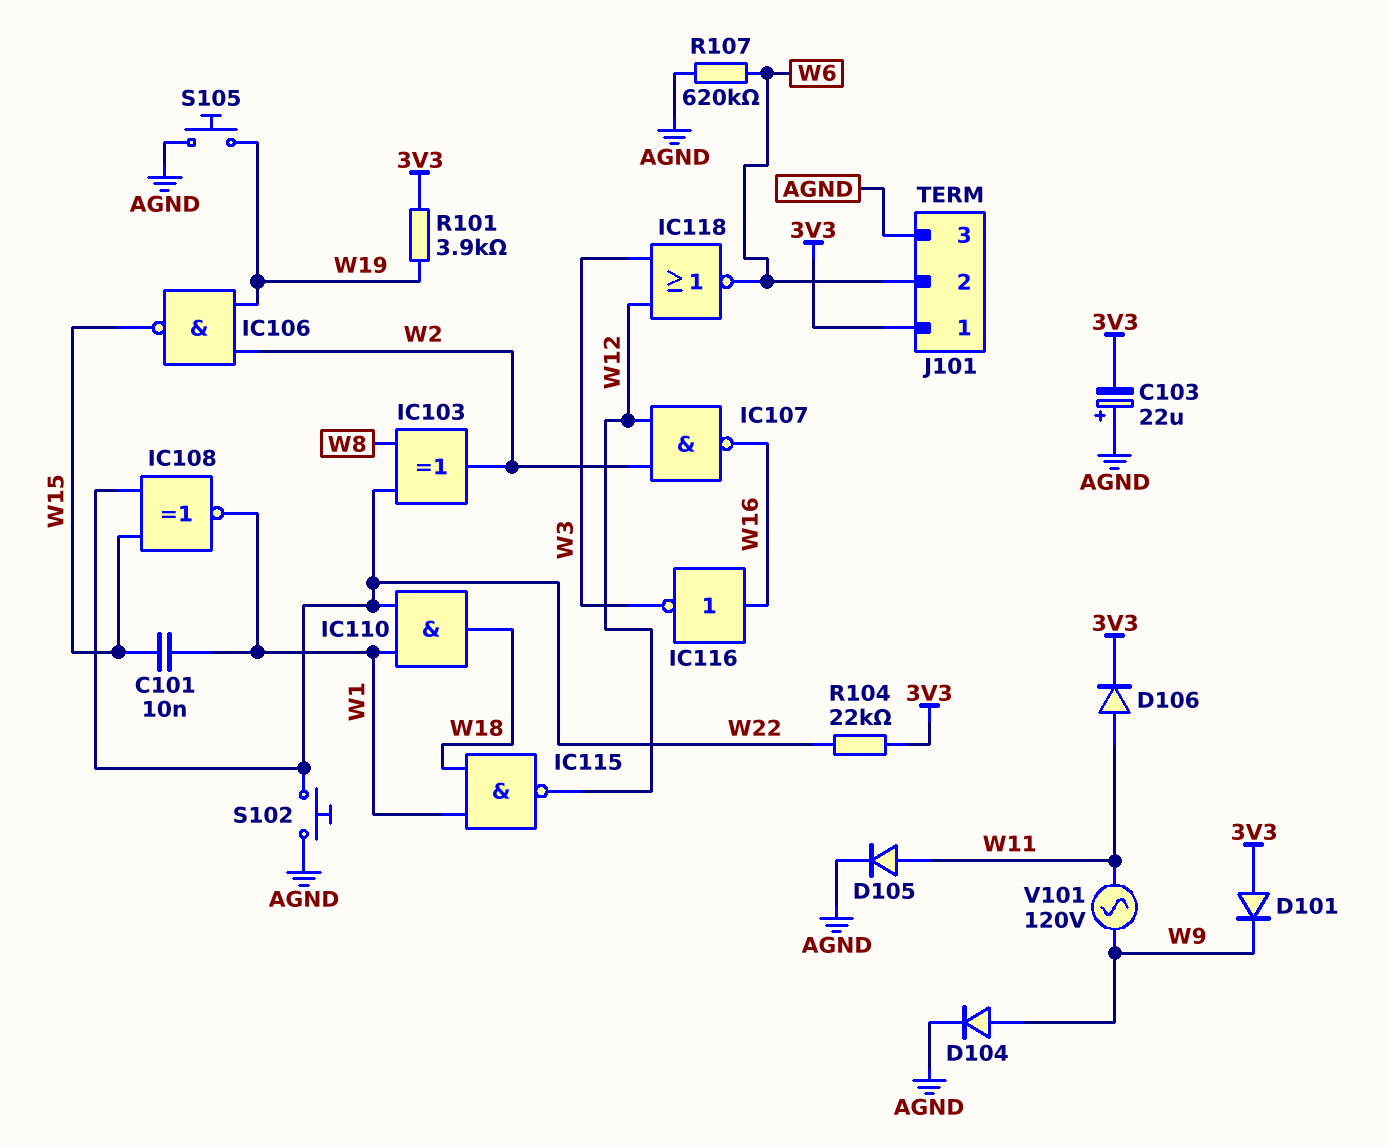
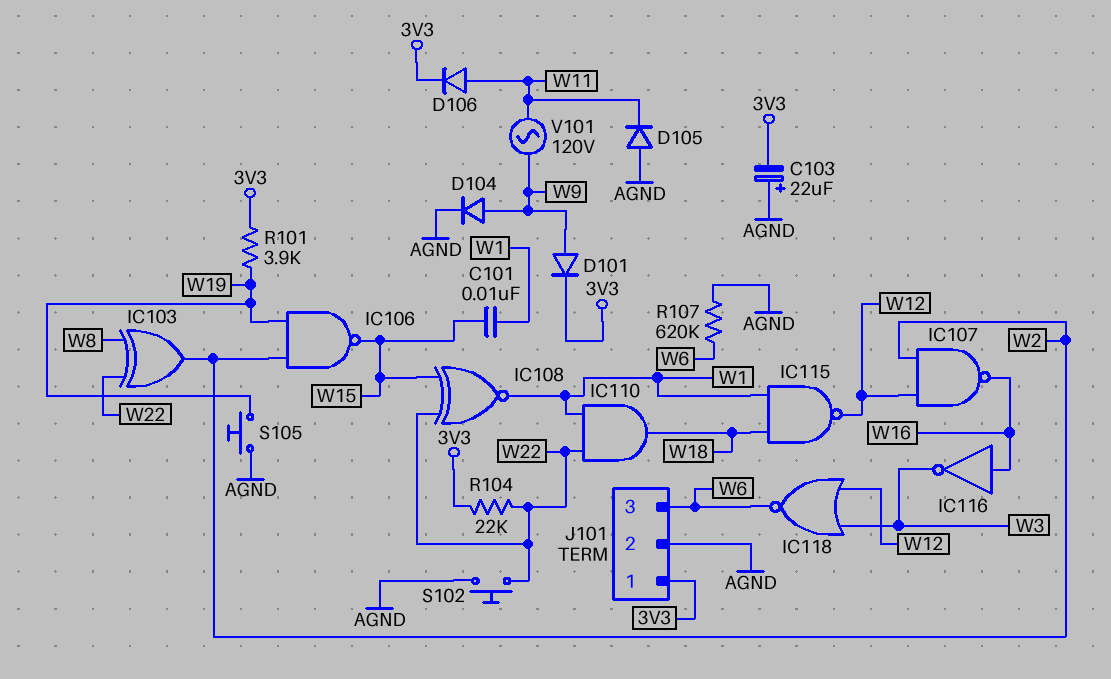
D101: diode (A 3V3, K W9) -> diode (A W9, K 3V3)
D105: diode (A W11, K AGND) -> diode (A AGND, K W11)
J101 pin 2: W6 -> AGND
J101 pin 3: AGND -> W6

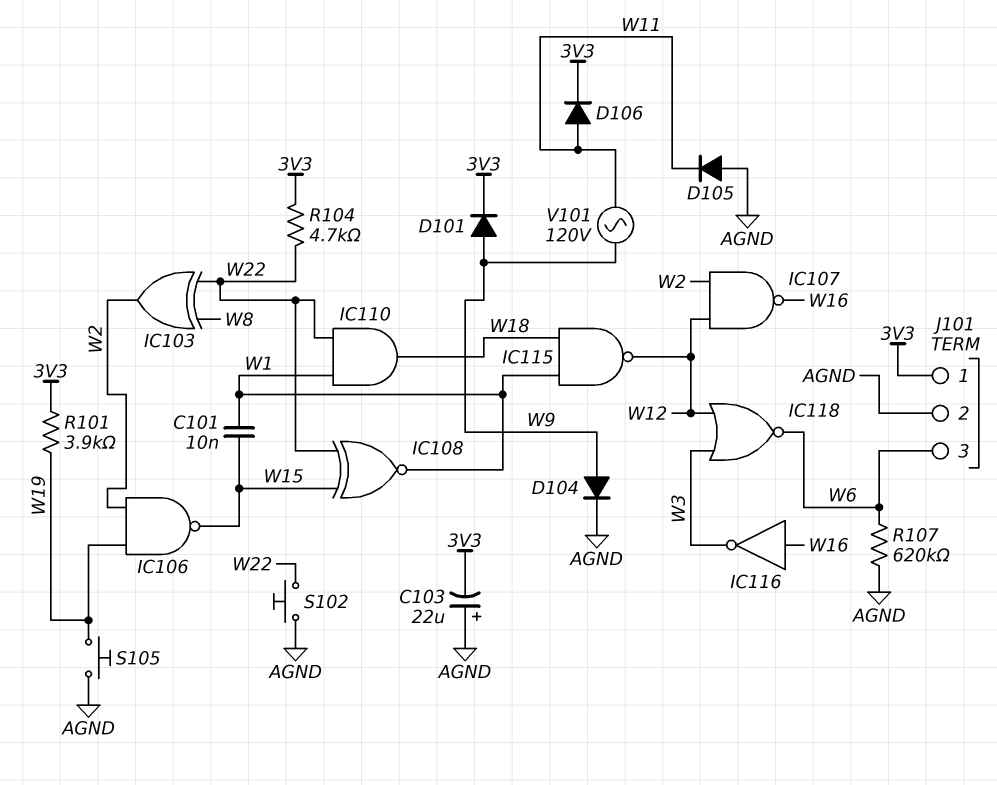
R104: 22k (3V3, W22) -> 4.7k (3V3, W22)

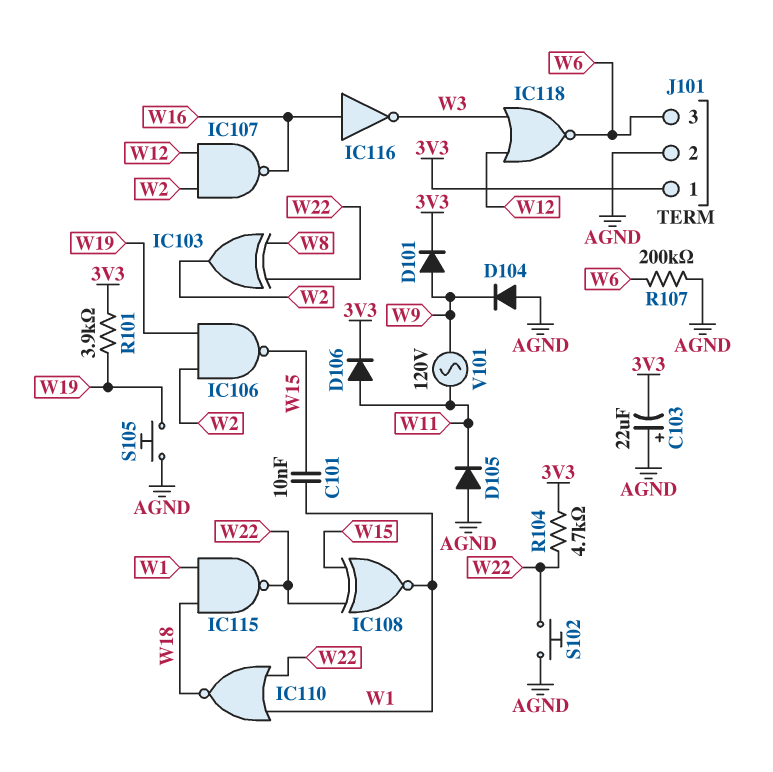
D104: diode (A W9, K AGND) -> diode (A AGND, K W9)
IC110: AND (in W1, in W22, out W18) -> NOR (in W1, in W22, out W18)
IC115: NAND (in W1, in W18, out W12) -> NAND (in W1, in W18, out W22)
R107: 620k (AGND, W6) -> 200k (AGND, W6)

